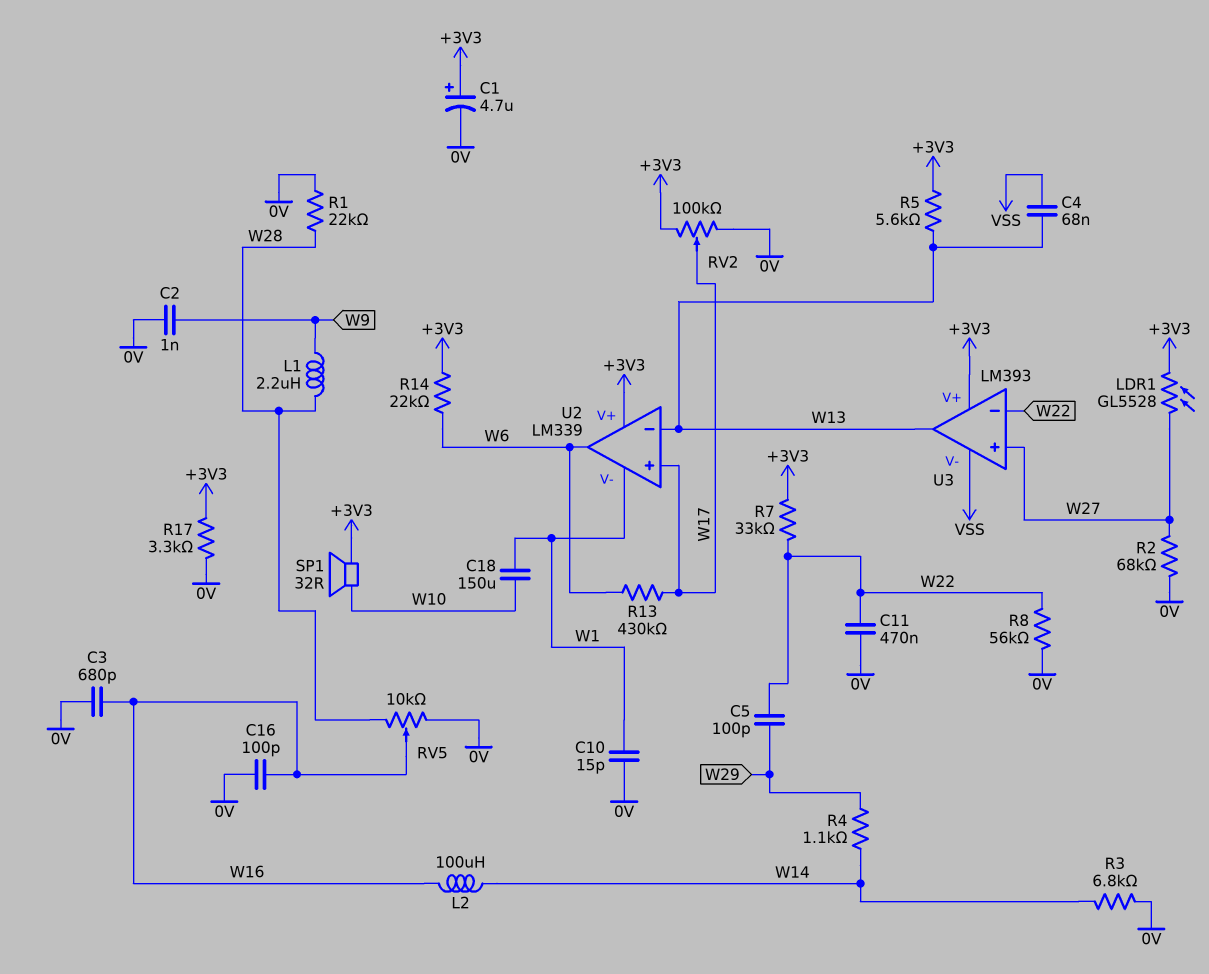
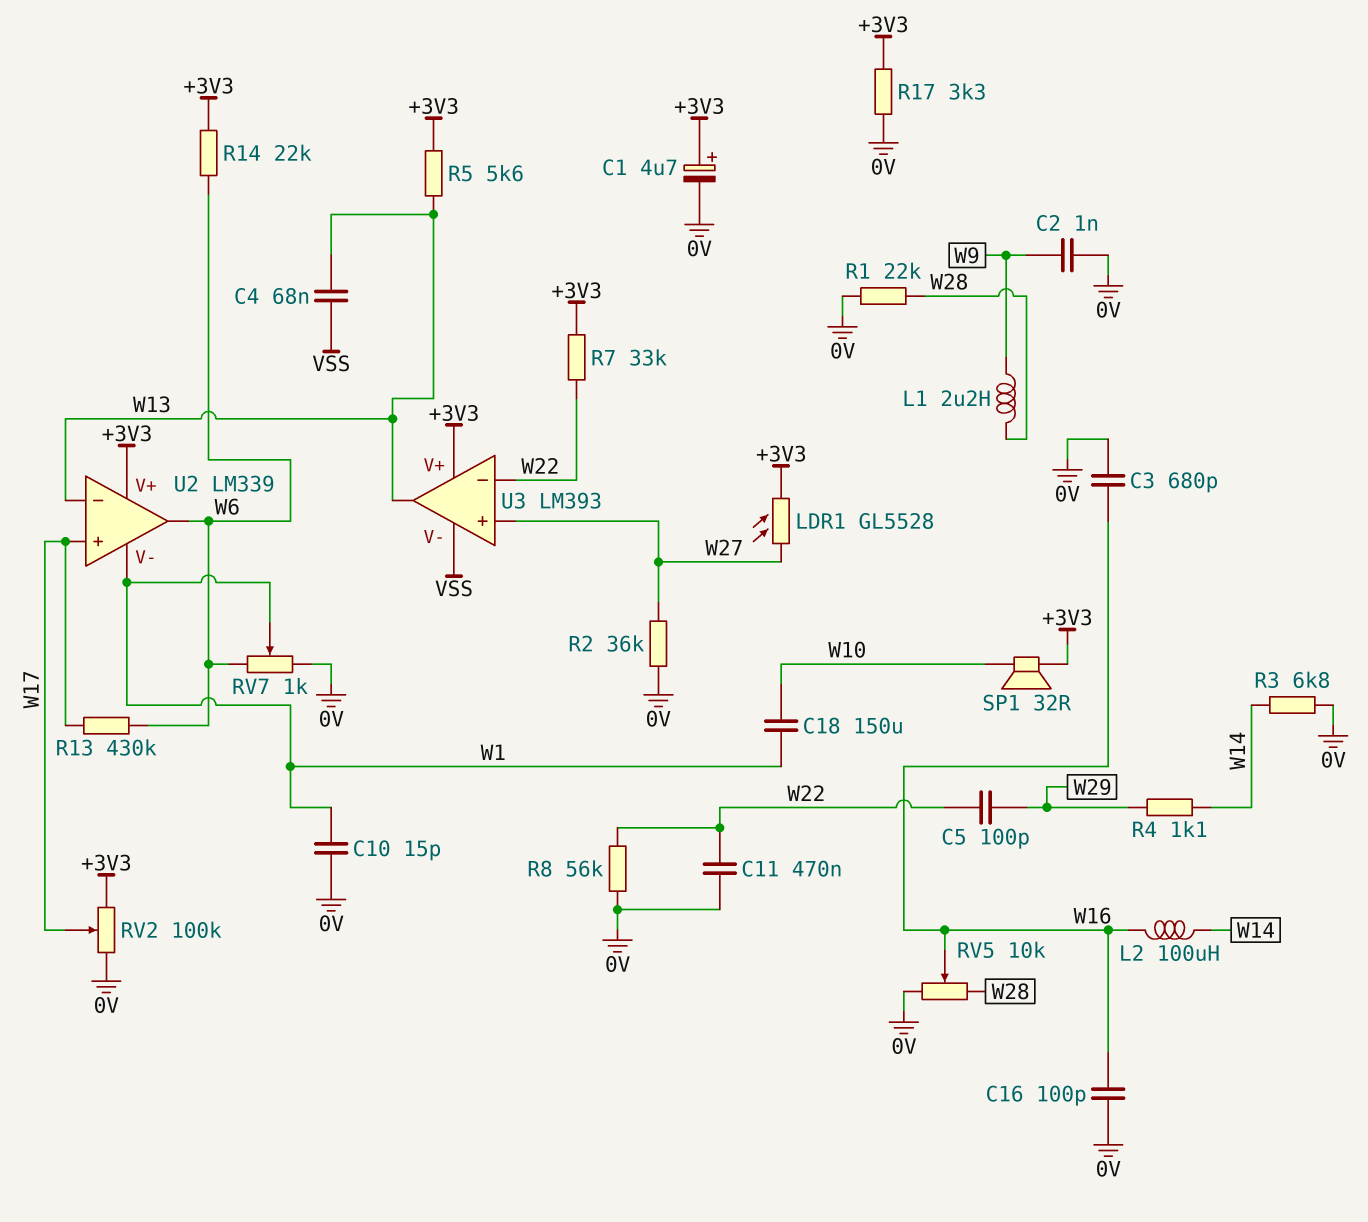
R2: 68k (0V, W27) -> 36k (0V, W27)
RV7: none -> 1k (0V, W6, wiper W1)

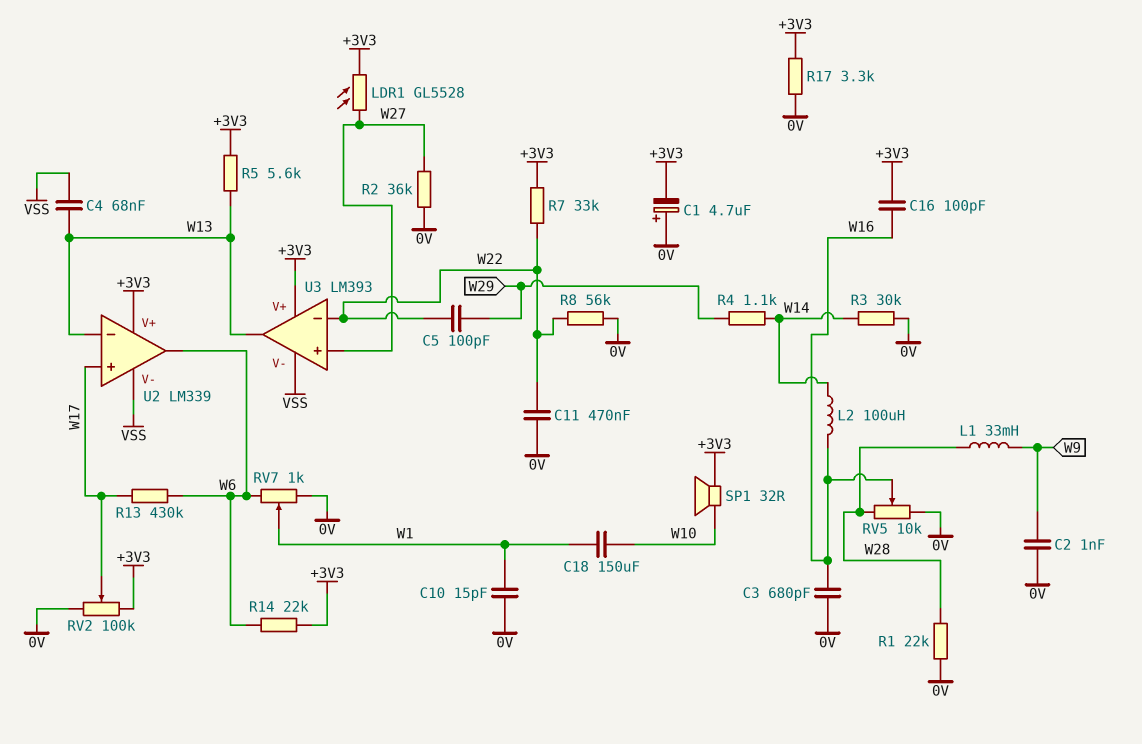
C1: 4.7uF (plus +3V3, minus 0V) -> 4.7uF (plus 0V, minus +3V3)
C16: 100pF (0V, W16) -> 100pF (+3V3, W16)
L1: 2.2uH (W9, W28) -> 33mH (W9, W28)
R3: 6.8k (0V, W14) -> 30k (0V, W14)
U2 pin V-: W1 -> VSS

